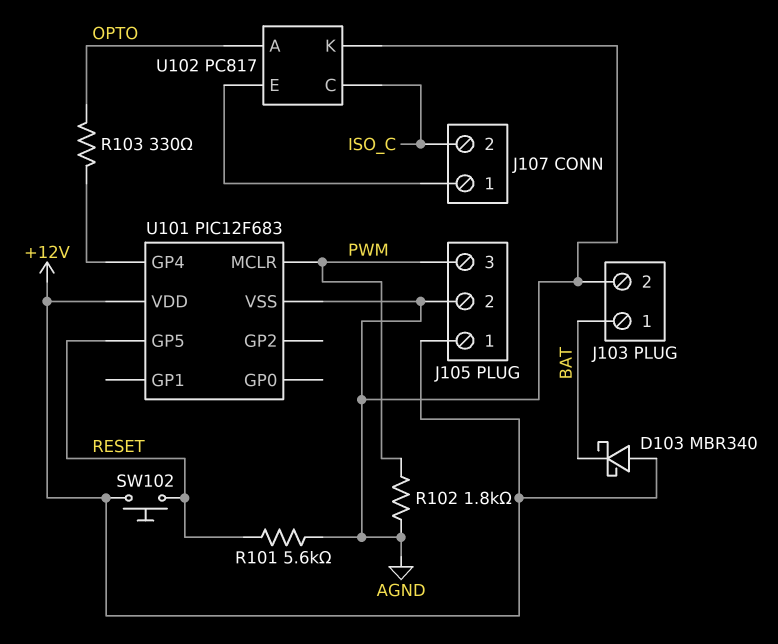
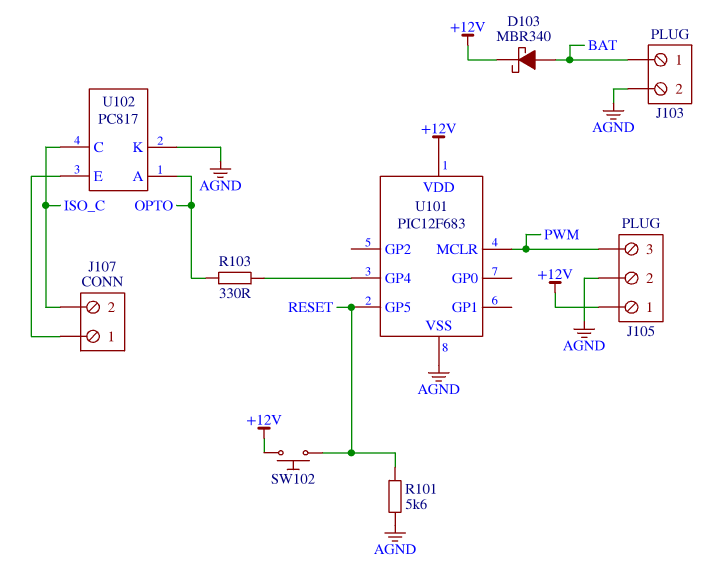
D103: schottky MBR340 (A +12V, K BAT) -> schottky MBR340 (A BAT, K +12V)
R102: 1.8k (AGND, PWM) -> none

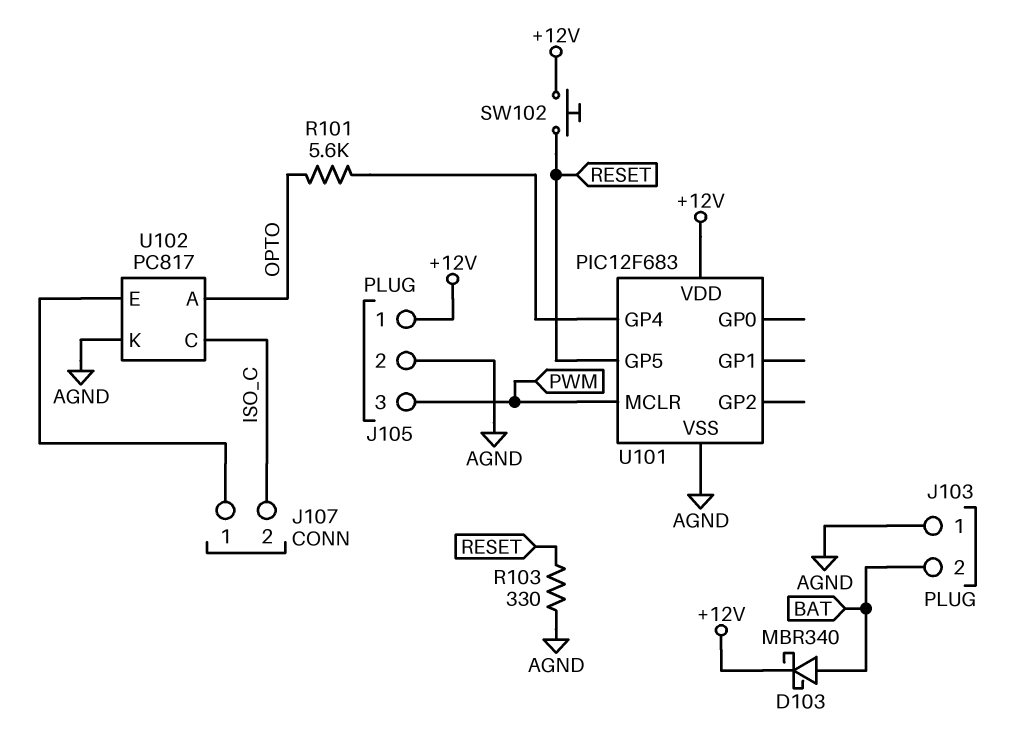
J103 pin 1: BAT -> AGND
J103 pin 2: AGND -> BAT
R101: 5.6k (AGND, RESET) -> 5.6k (OPTO, U101/GP4)
R103: 330 (OPTO, U101/GP4) -> 330 (AGND, RESET)

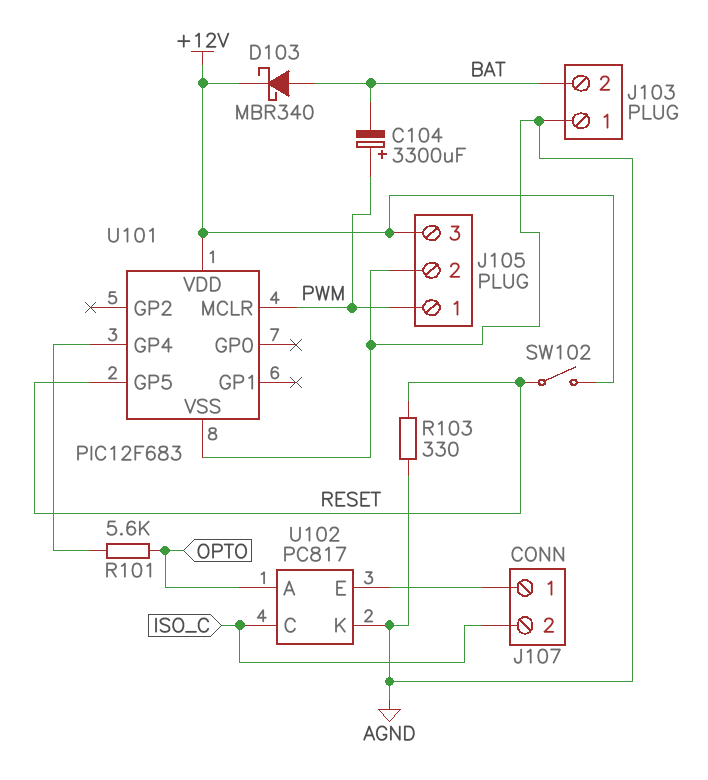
C104: none -> 3300uF (plus PWM, minus BAT)
J105 pin 1: +12V -> PWM
J105 pin 3: PWM -> +12V
SW102: button (+12V, RESET) -> switch (+12V, RESET)

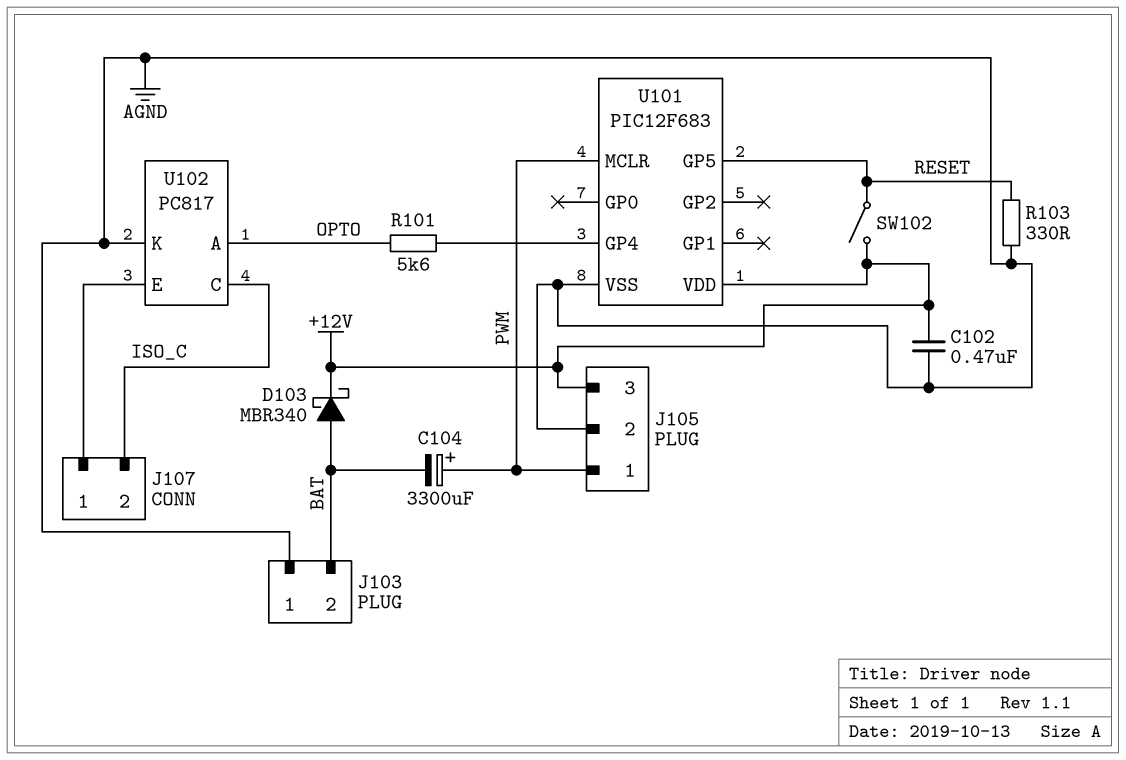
C102: none -> 470nF (+12V, AGND)

